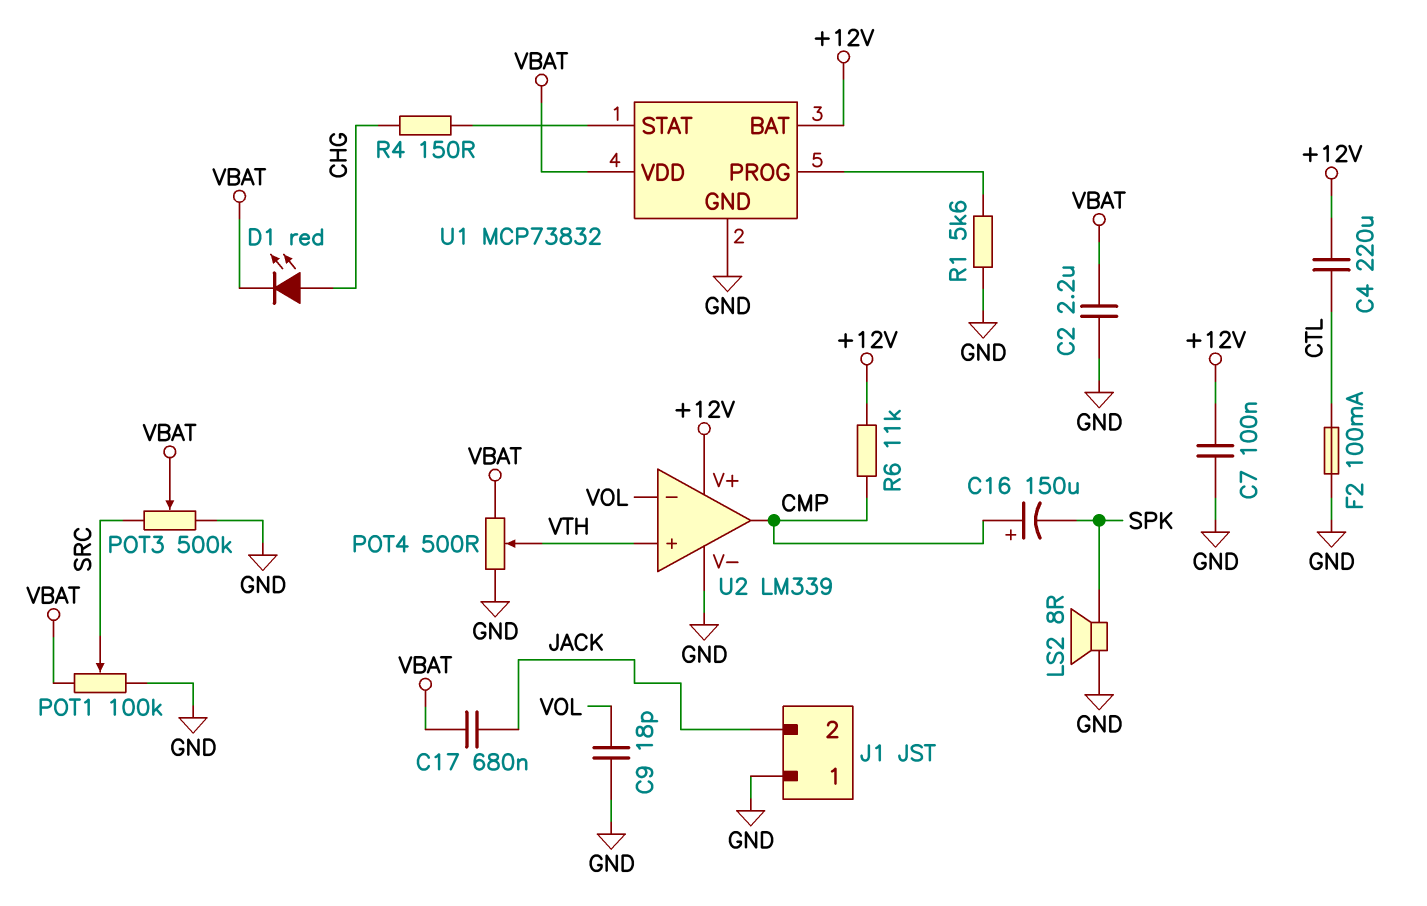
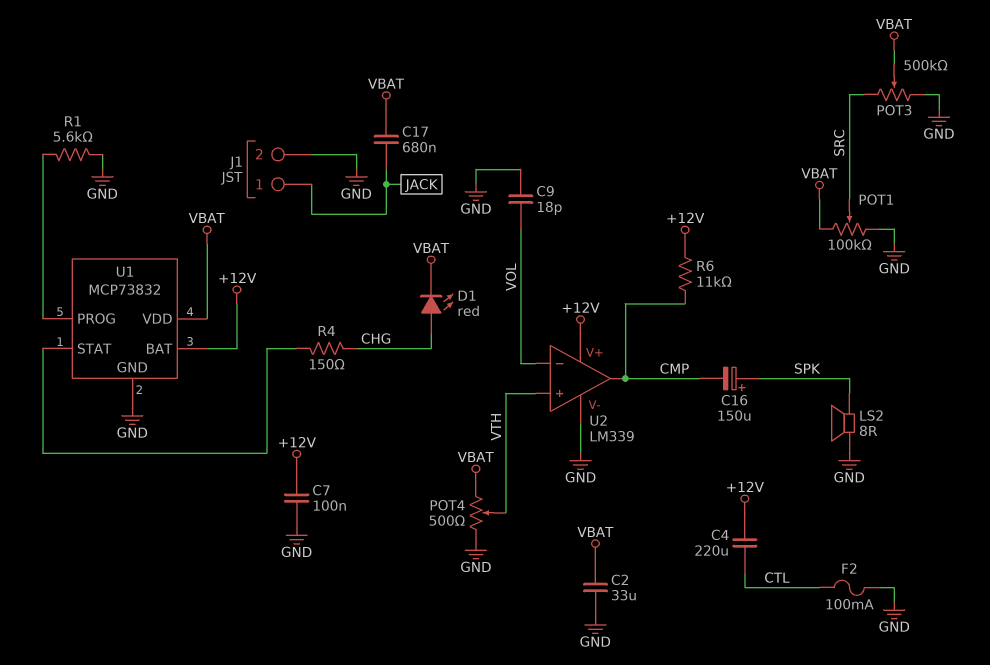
C2: 2.2uF (GND, VBAT) -> 33uF (GND, VBAT)
C16: 150uF (plus CMP, minus SPK) -> 150uF (plus SPK, minus CMP)
J1 pin 1: GND -> JACK
J1 pin 2: JACK -> GND

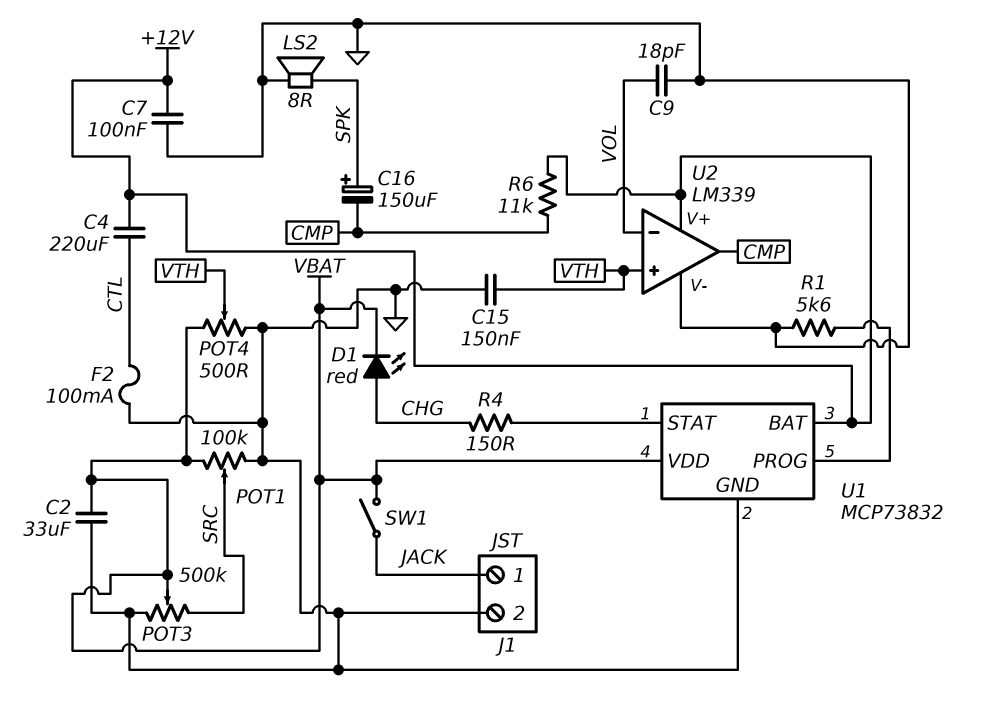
C15: none -> 150nF (GND, VTH)
C17: 680nF (JACK, VBAT) -> none
SW1: none -> switch (JACK, VBAT)

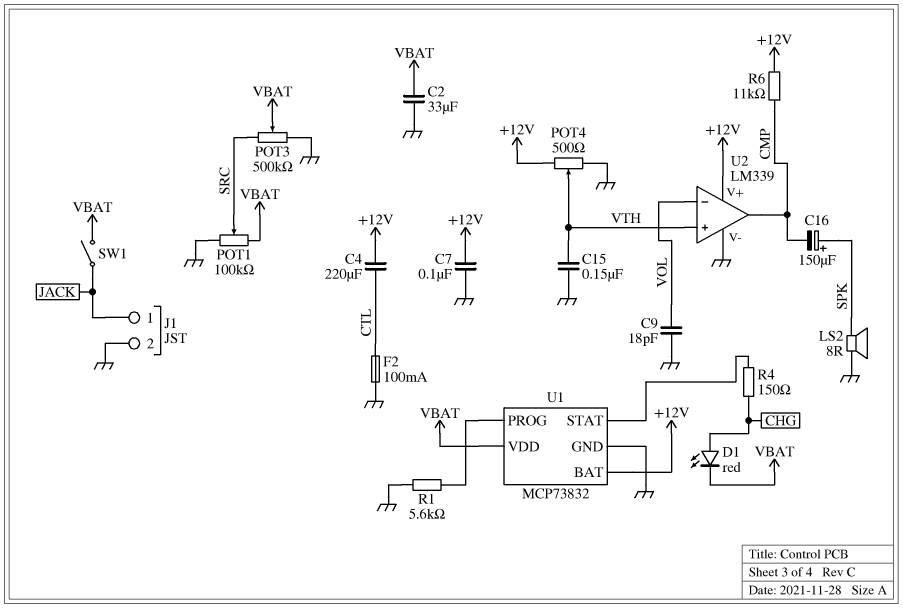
POT4: 500 (GND, VBAT, wiper VTH) -> 500 (+12V, GND, wiper VTH)

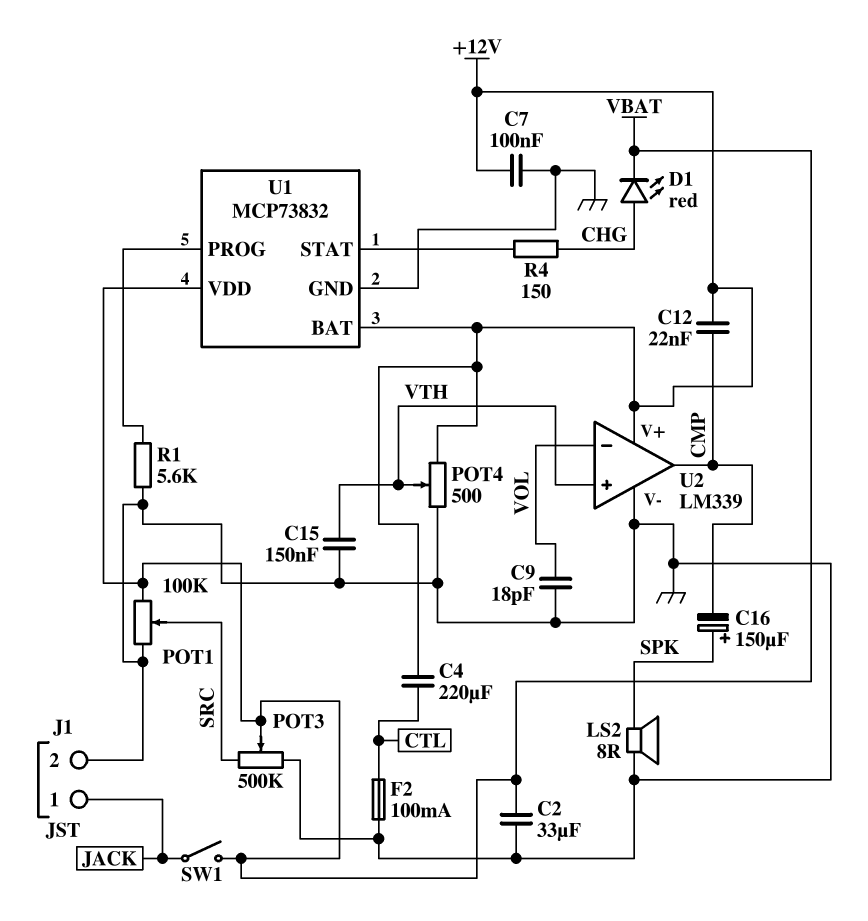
C12: none -> 22nF (+12V, CMP)
R6: 11k (+12V, CMP) -> none

